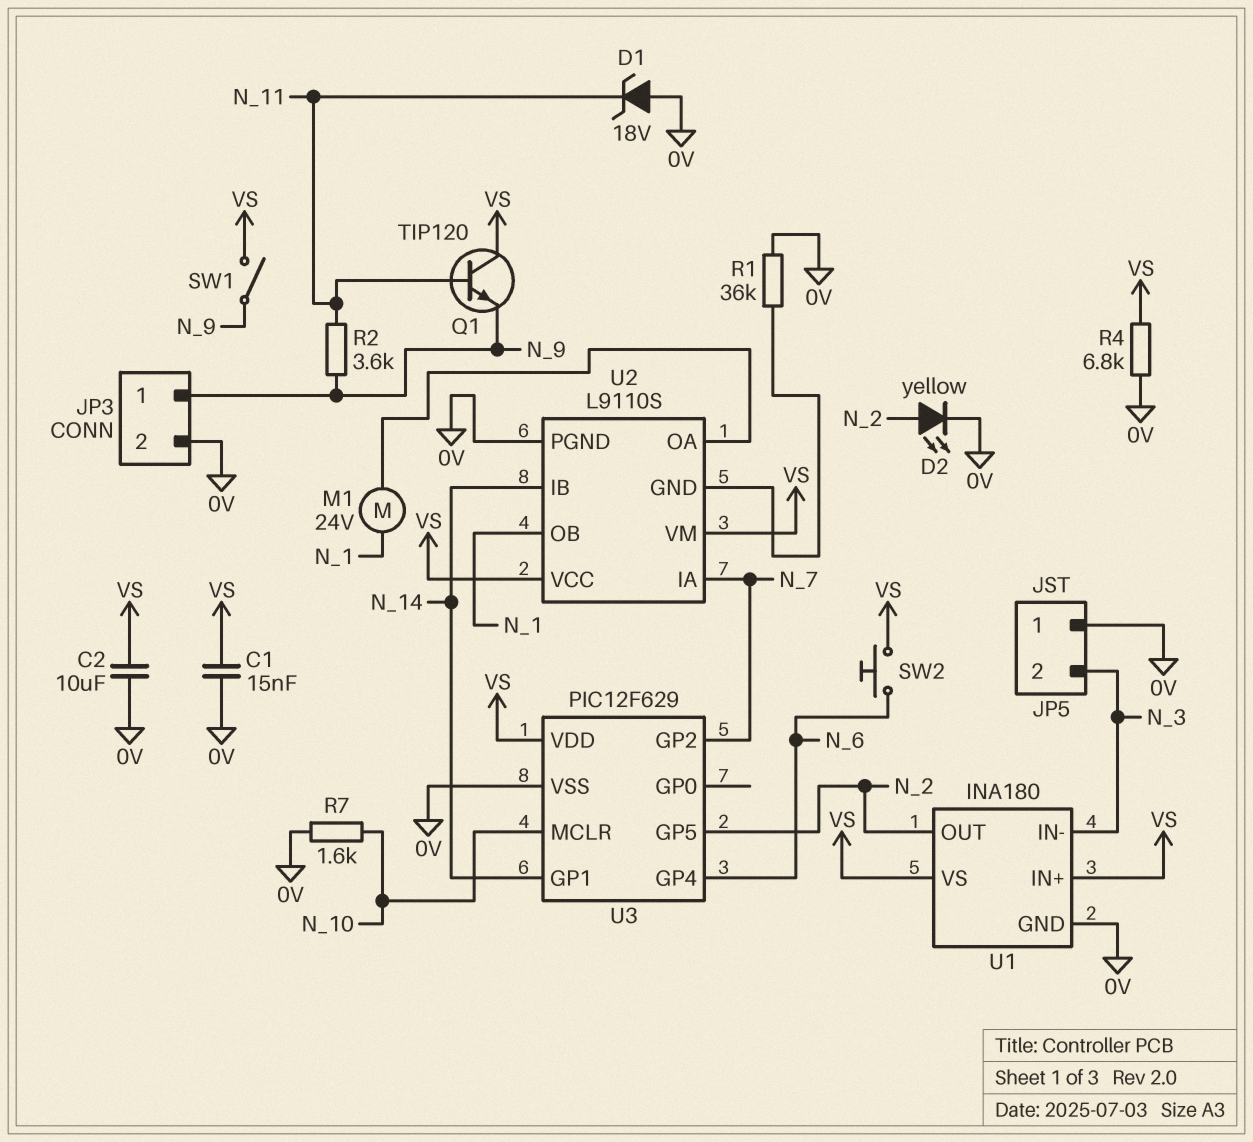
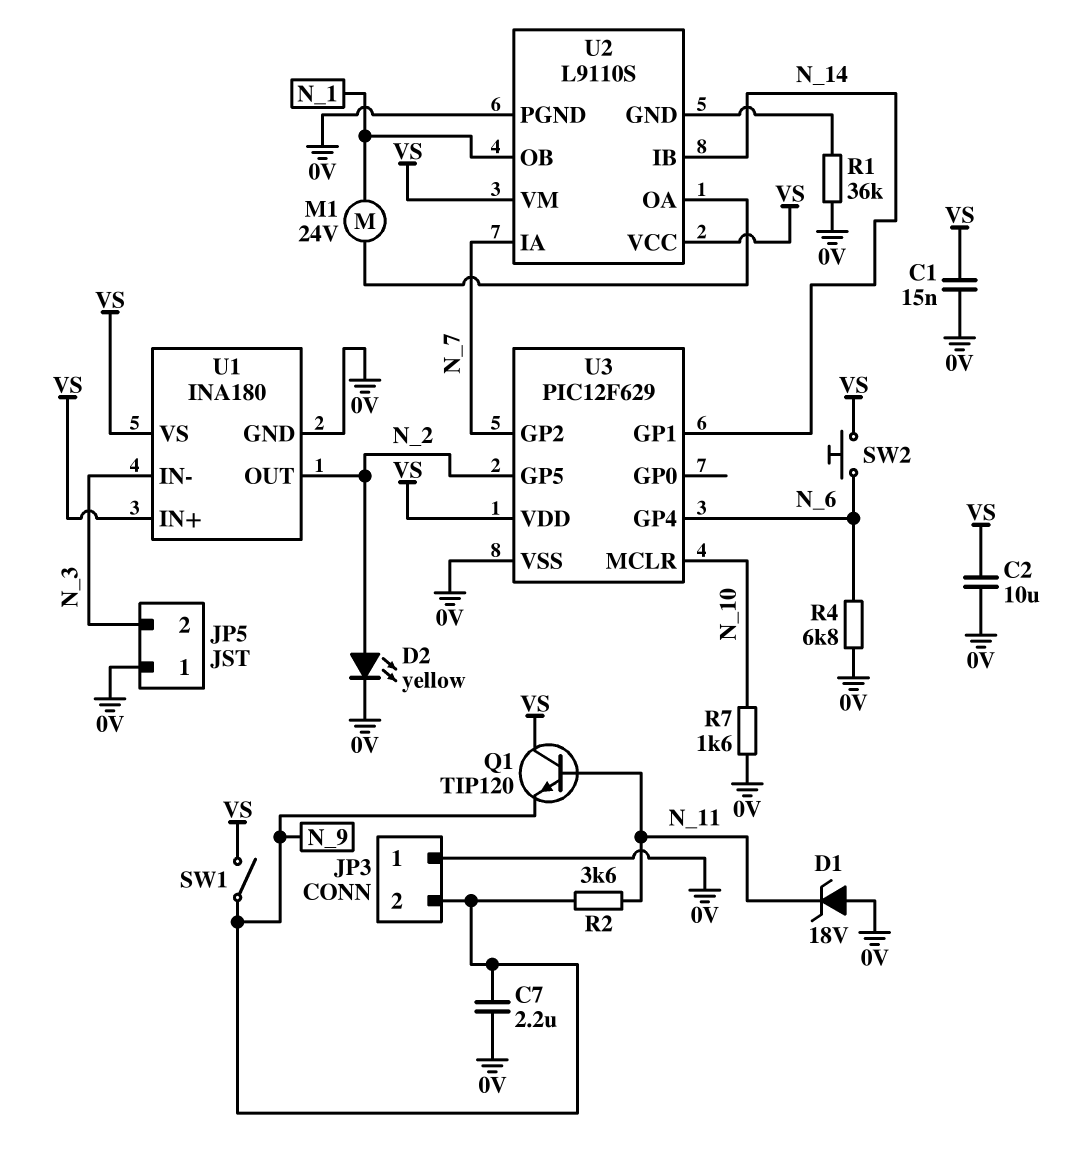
C7: none -> 2.2uF (0V, N_9)
JP3 pin 1: N_9 -> 0V
JP3 pin 2: 0V -> N_9
R4: 6.8k (0V, VS) -> 6.8k (0V, N_6)

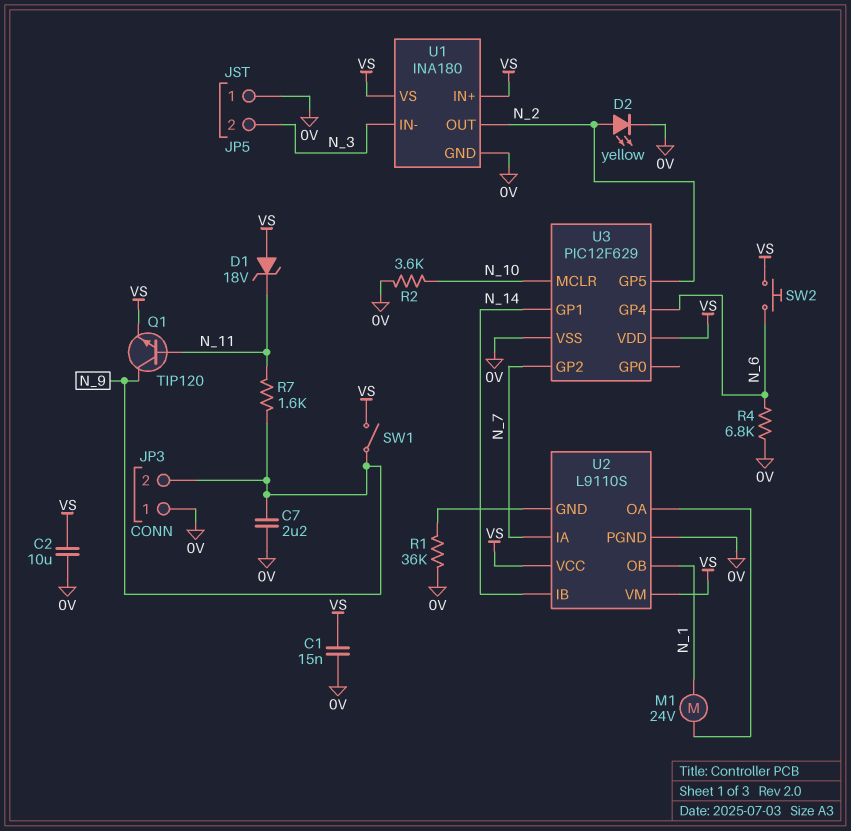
D1: zener 18V (A 0V, K N_11) -> zener 18V (A VS, K N_11)
Q1: NPN TIP120 (B N_11, C VS, E N_9) -> NPN TIP120 (B N_11, C N_9, E VS)
R2: 3.6k (N_9, N_11) -> 3.6k (0V, N_10)
R7: 1.6k (0V, N_10) -> 1.6k (N_9, N_11)

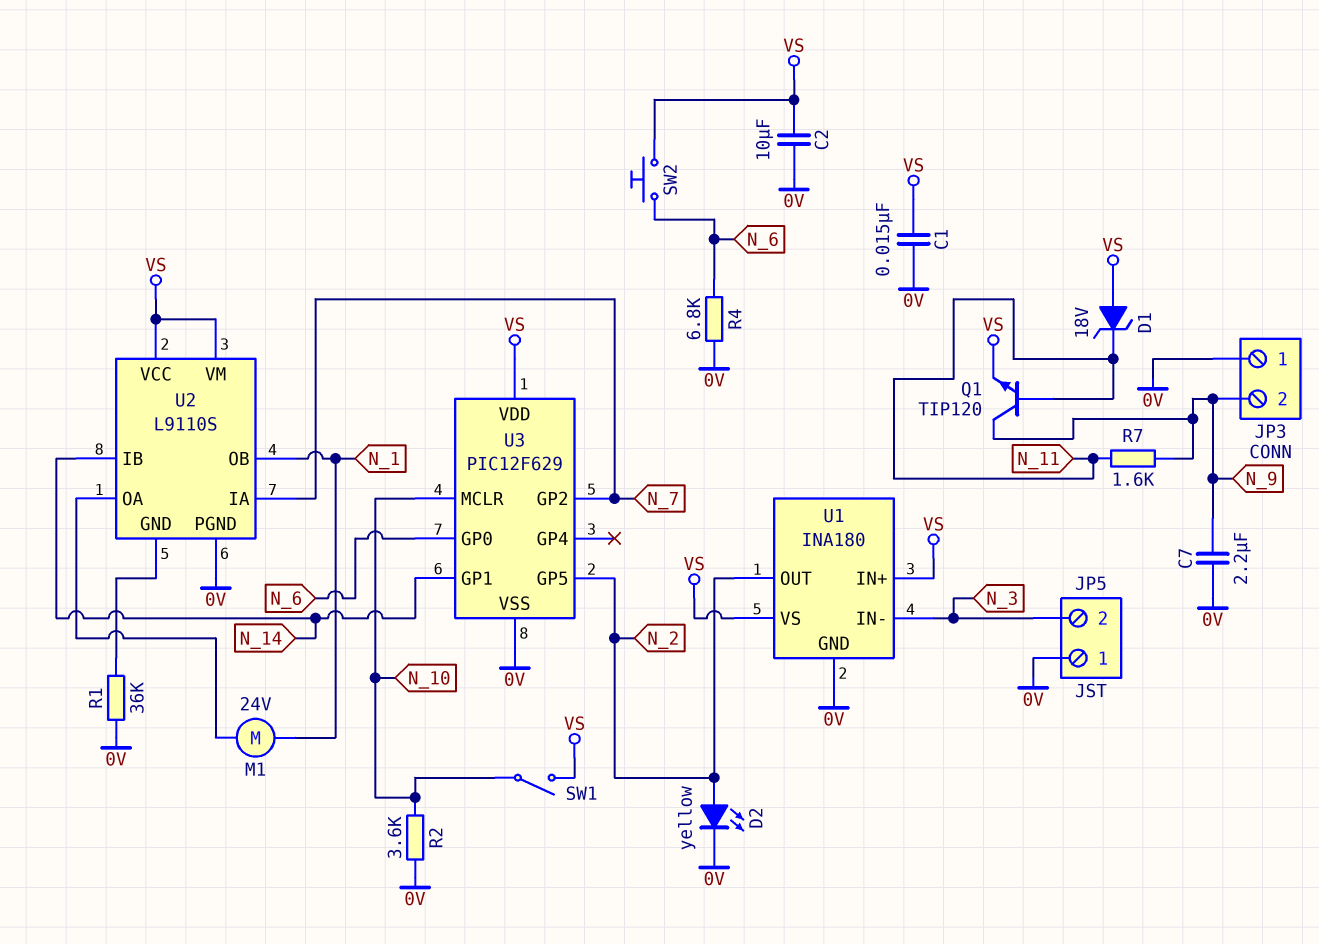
SW1: switch (N_9, VS) -> switch (N_10, VS)
U3 pin GP0: none -> N_6
U3 pin GP4: N_6 -> none

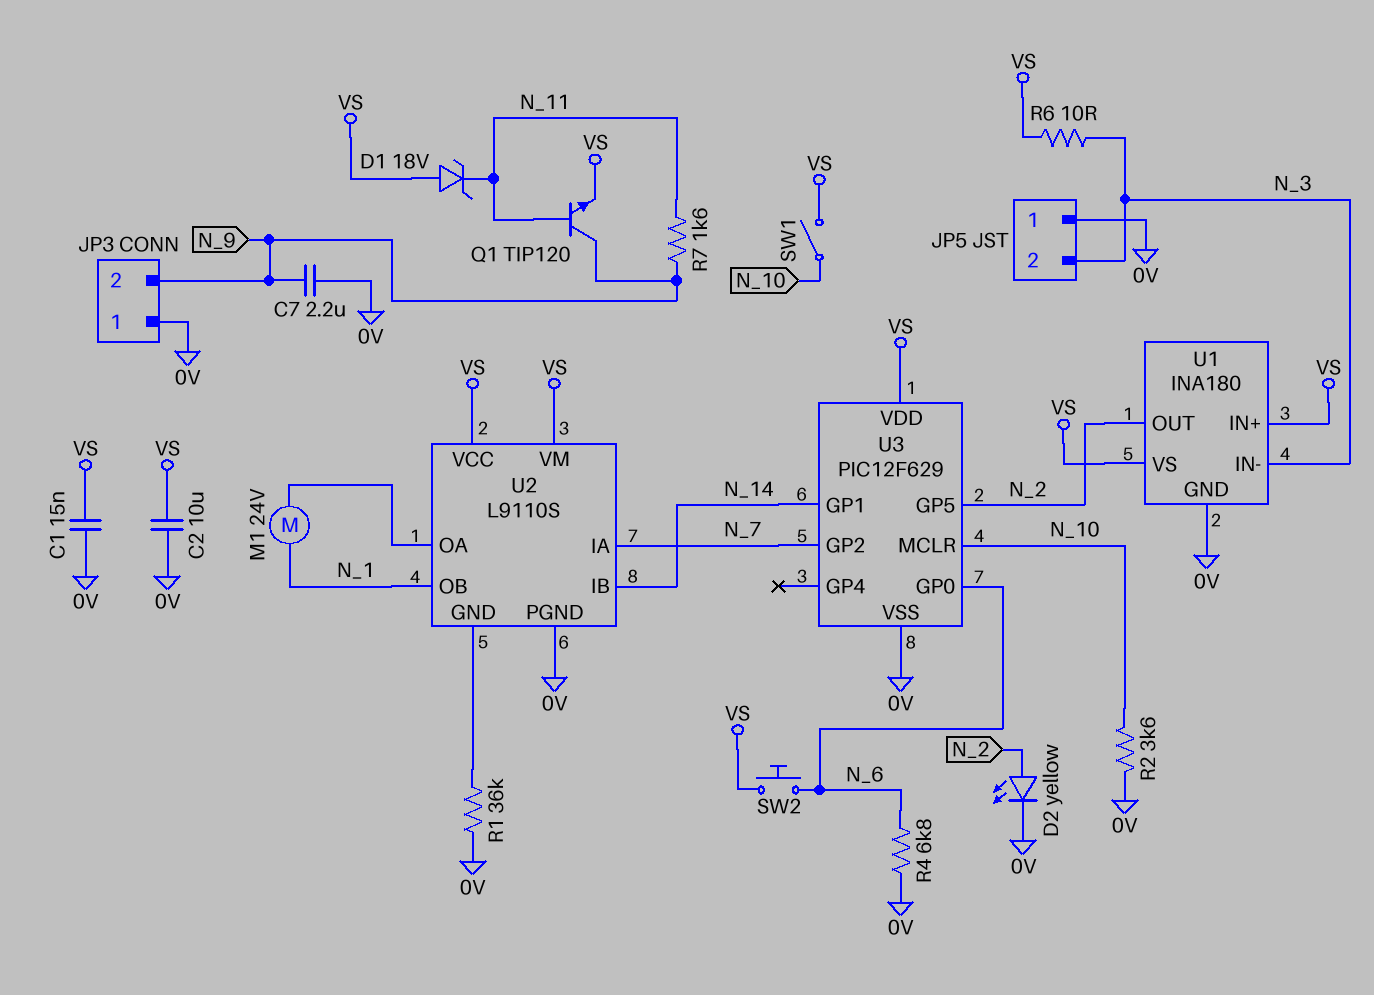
R6: none -> 10 (N_3, VS)

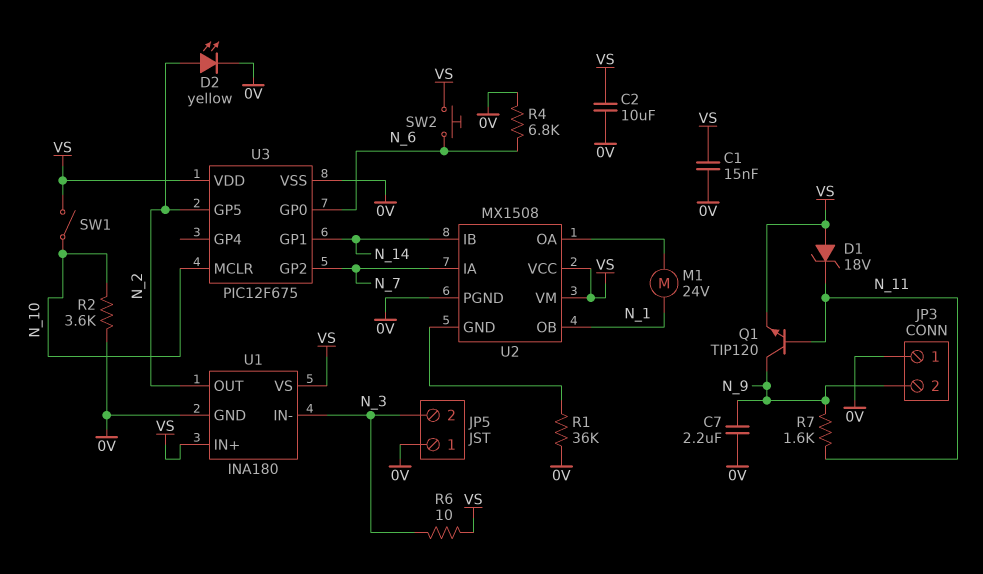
U2: L9110S -> MX1508
U3: PIC12F629 -> PIC12F675

